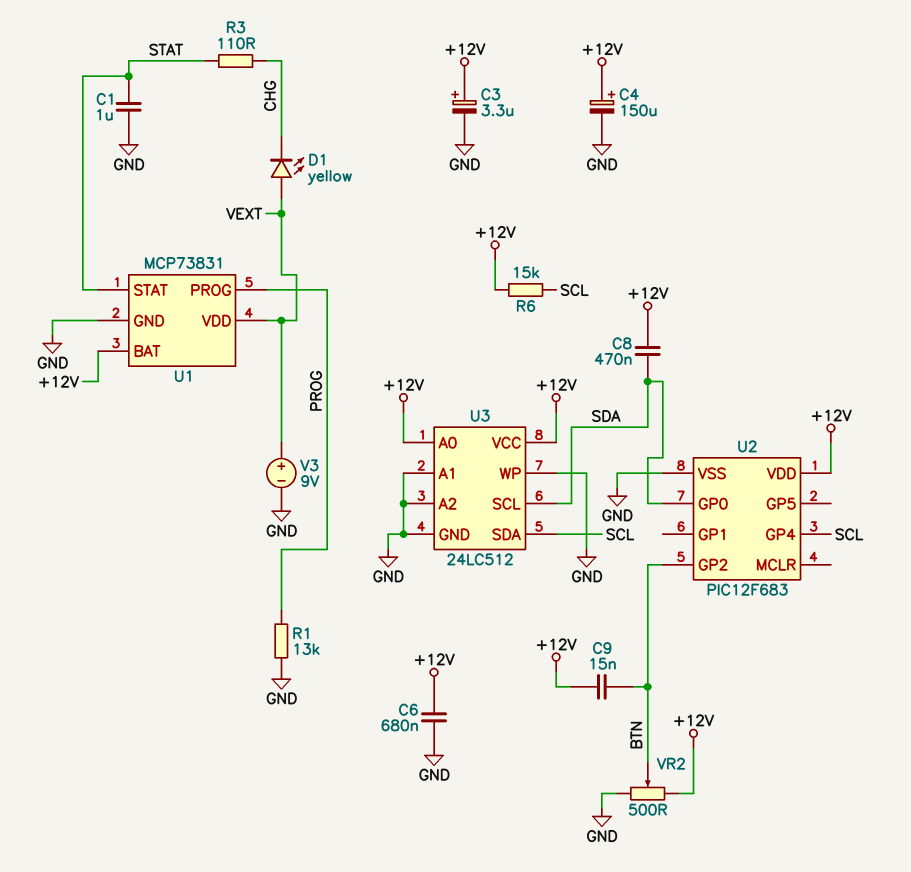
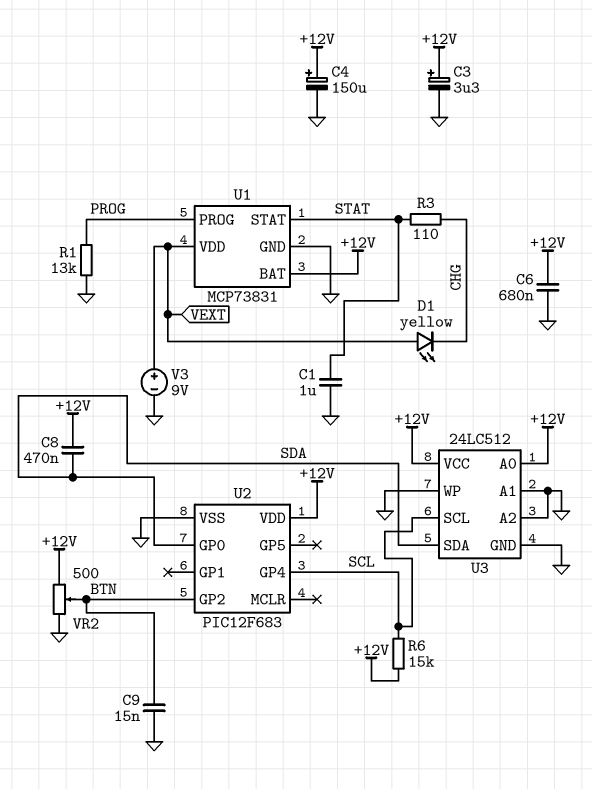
C9: 15nF (+12V, BTN) -> 15nF (BTN, GND)
U3 pin SCL: SDA -> SCL
U3 pin SDA: SCL -> SDA

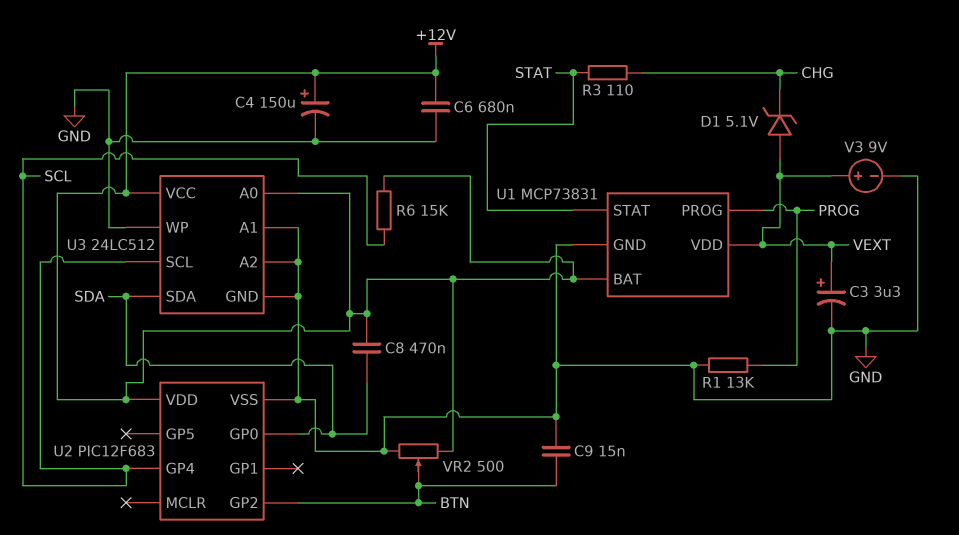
C1: 1uF (GND, STAT) -> none
C3: 3.3uF (plus +12V, minus GND) -> 3.3uF (plus VEXT, minus GND)
D1: LED yellow (A VEXT, K CHG) -> zener 5.1V (A VEXT, K CHG)

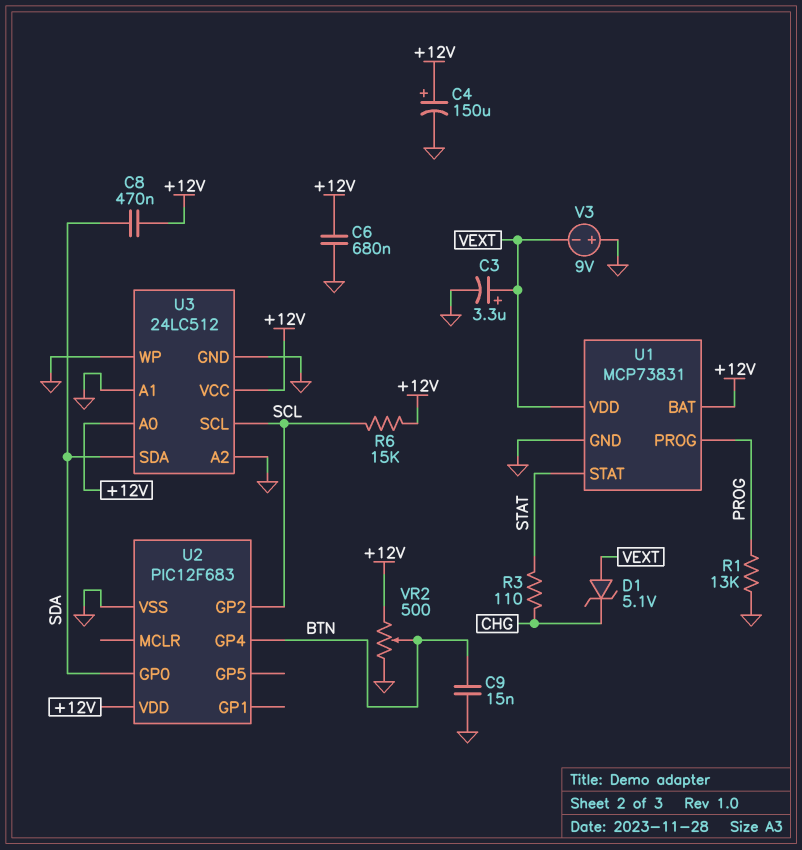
U2 pin GP2: BTN -> SCL
U2 pin GP4: SCL -> BTN
V3: 9V (plus VEXT, minus GND) -> 9V (plus GND, minus VEXT)

